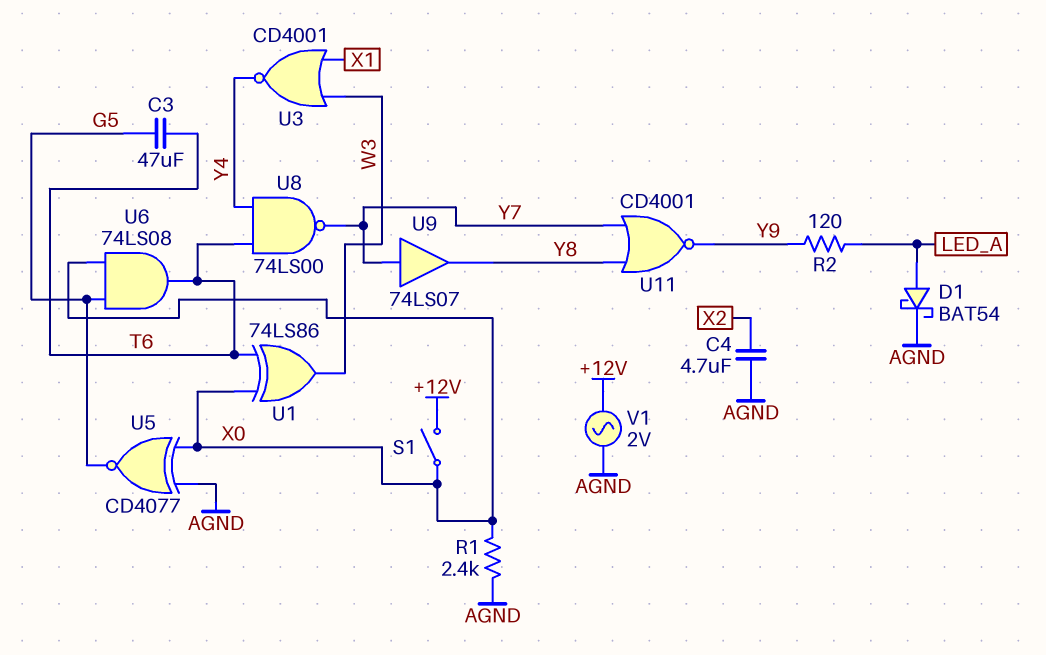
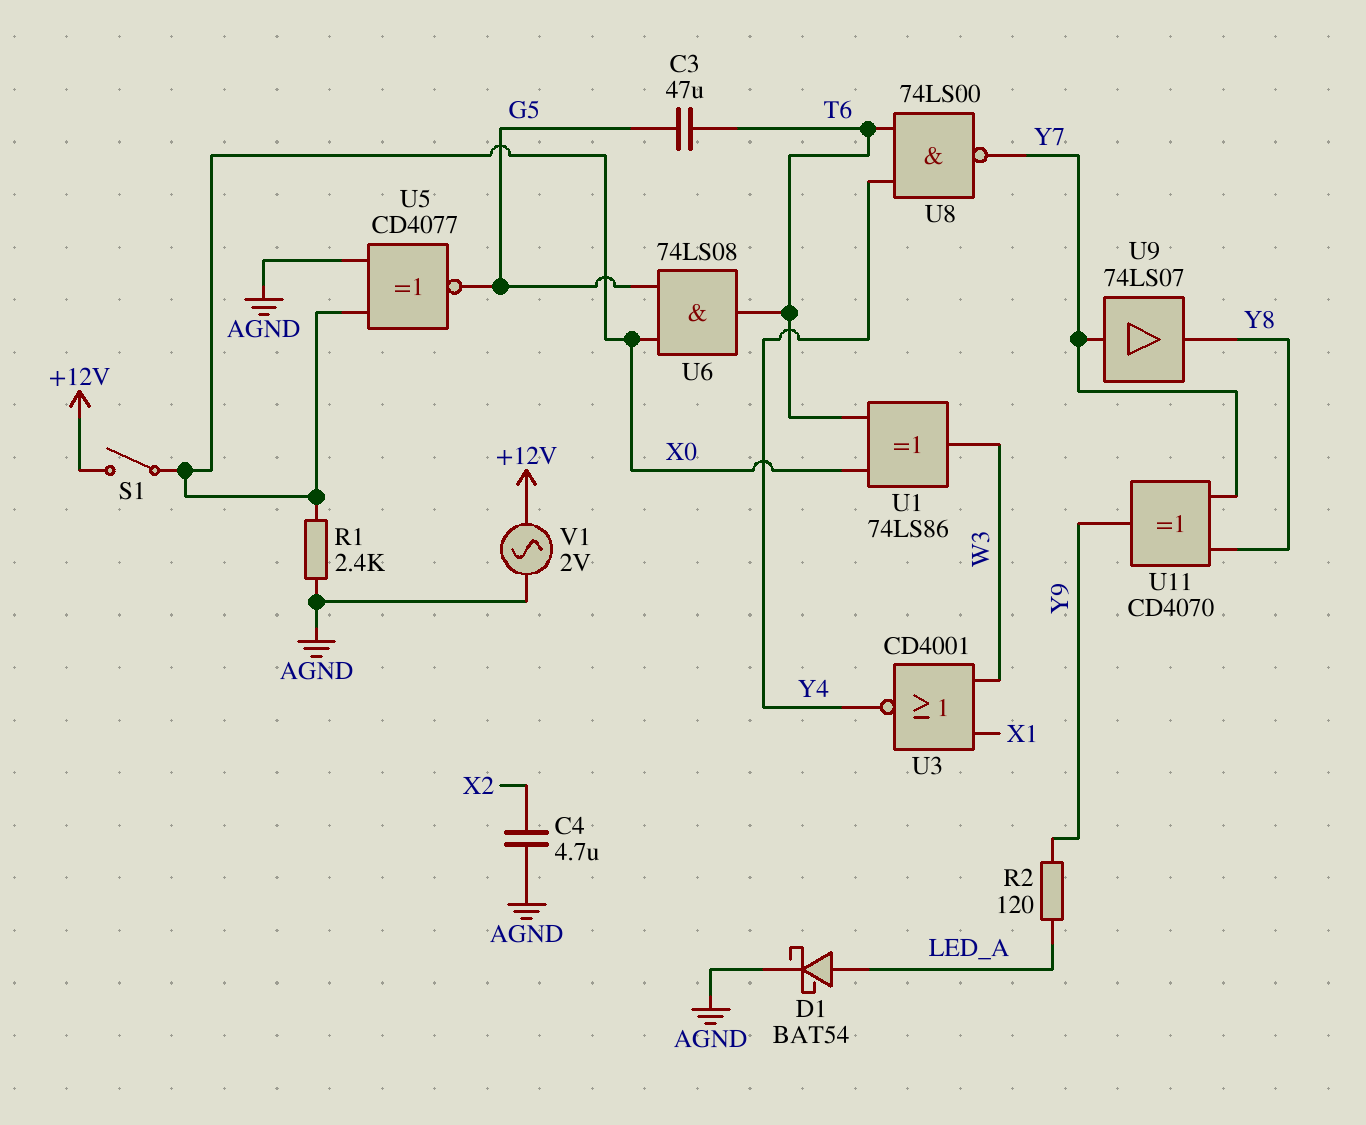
U11: NOR CD4001 (in Y7, in Y8, out Y9) -> XOR CD4070 (in Y7, in Y8, out Y9)

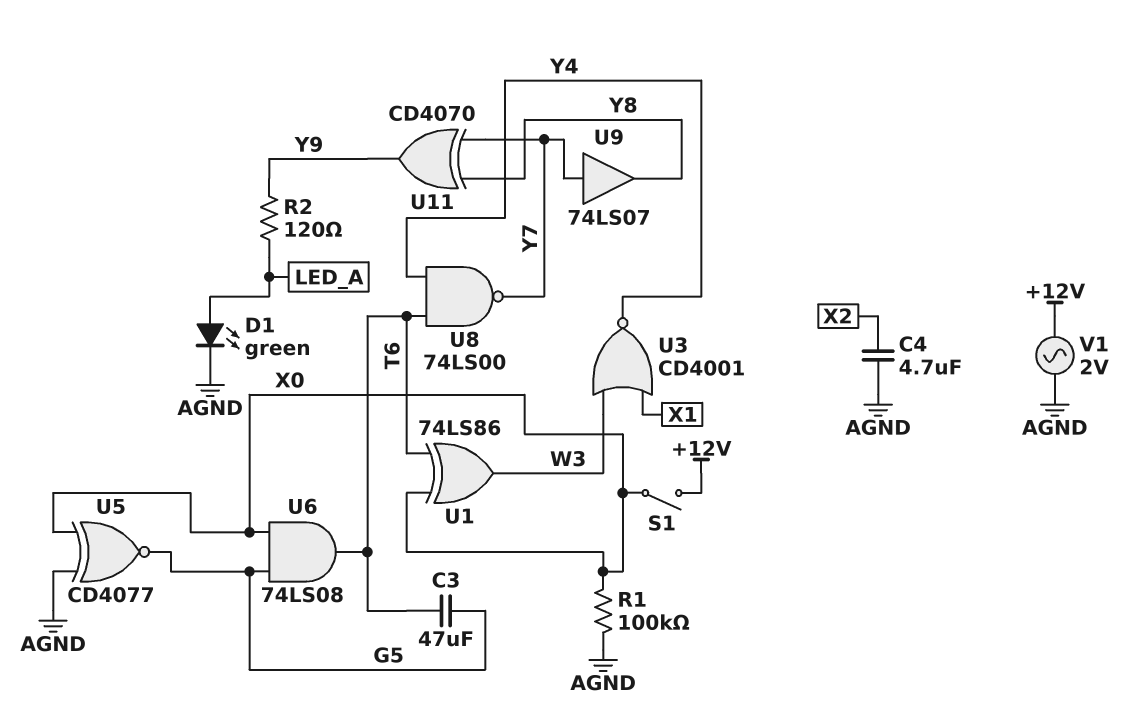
D1: schottky BAT54 (A LED_A, K AGND) -> LED green (A LED_A, K AGND)
R1: 2.4k (AGND, X0) -> 100k (AGND, X0)

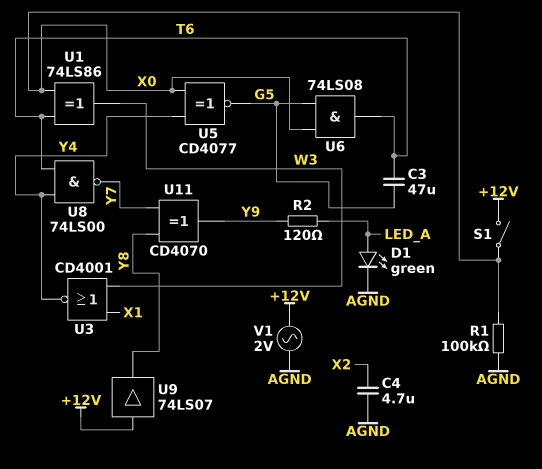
U5: XNOR CD4077 (in AGND, in X0, out G5) -> XNOR CD4077 (in X0, in Y4, out G5)
U9: buffer 74LS07 (in Y7, out Y8) -> buffer 74LS07 (in +12V, out Y8)

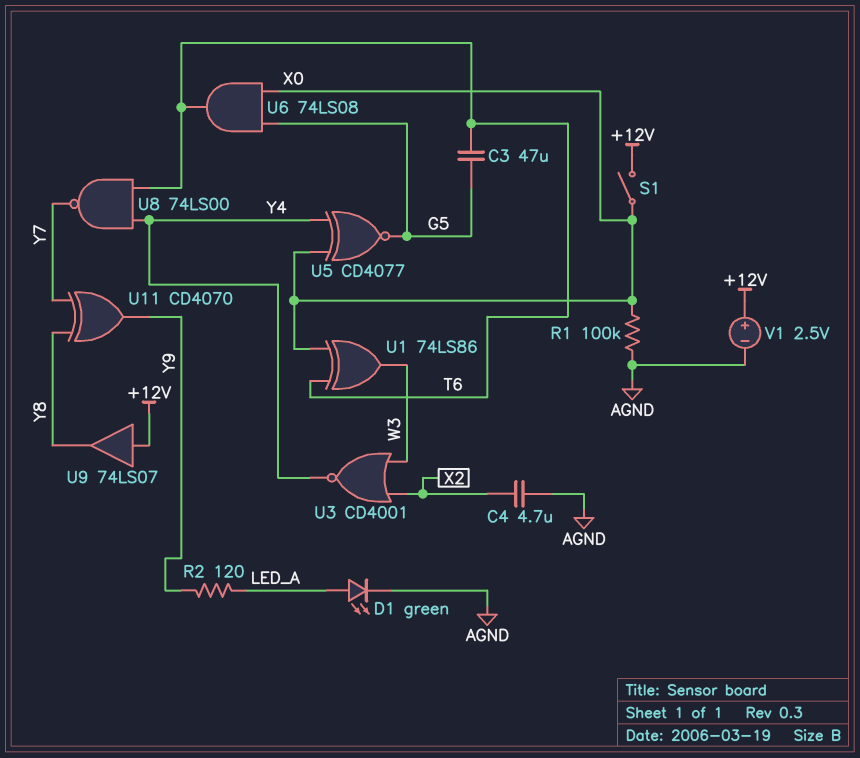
U3: NOR CD4001 (in W3, in X1, out Y4) -> NOR CD4001 (in W3, in X2, out Y4)
V1: AC 2V (+12V, AGND) -> 2.5V (plus +12V, minus AGND)

